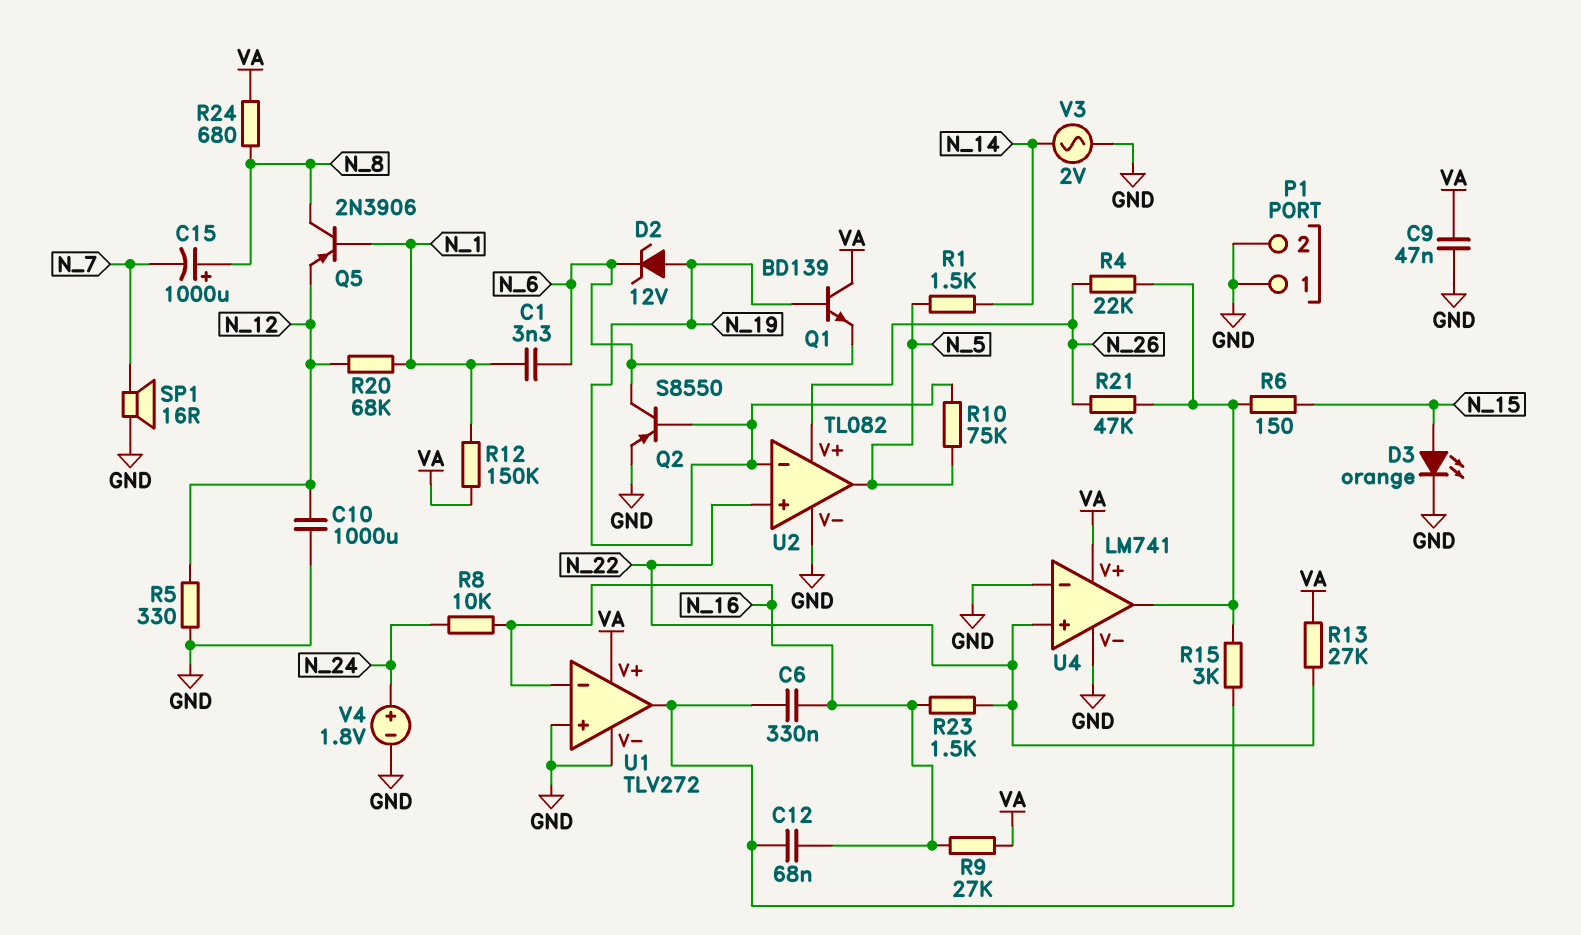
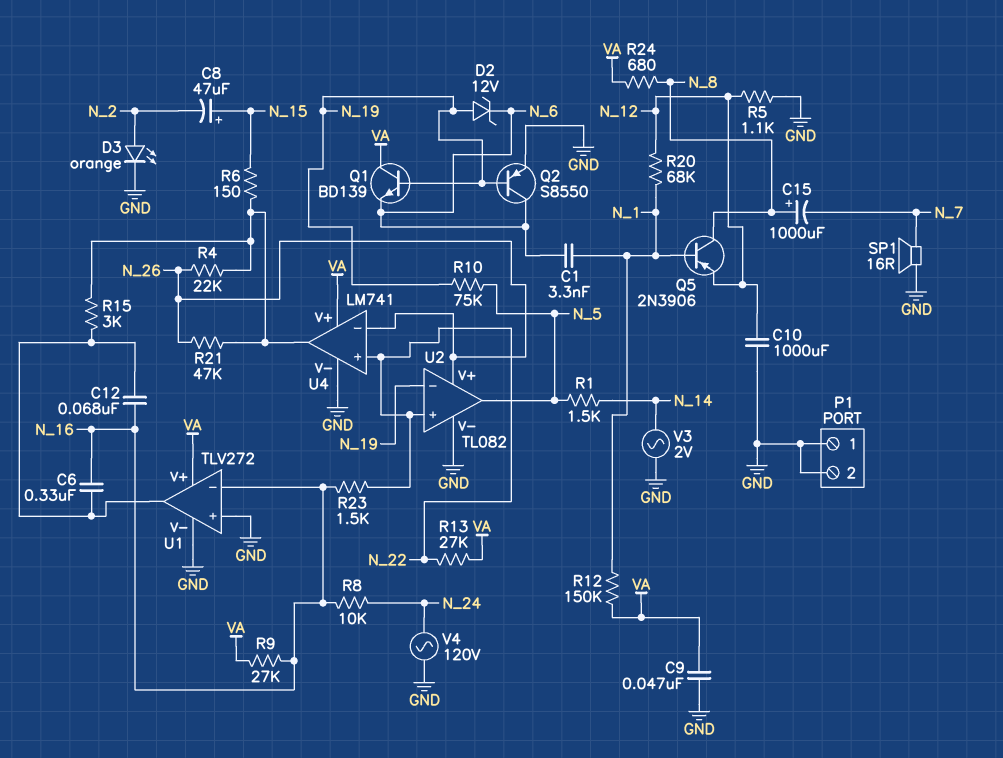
C8: none -> 47uF (plus N_15, minus N_2)
D3: LED orange (A N_15, K GND) -> LED orange (A N_2, K GND)
R5: 330 (GND, N_12) -> 1.1k (GND, N_12)
U4 pin in-: GND -> N_26
V4: 1.8V (plus N_24, minus GND) -> AC 120V (GND, N_24)

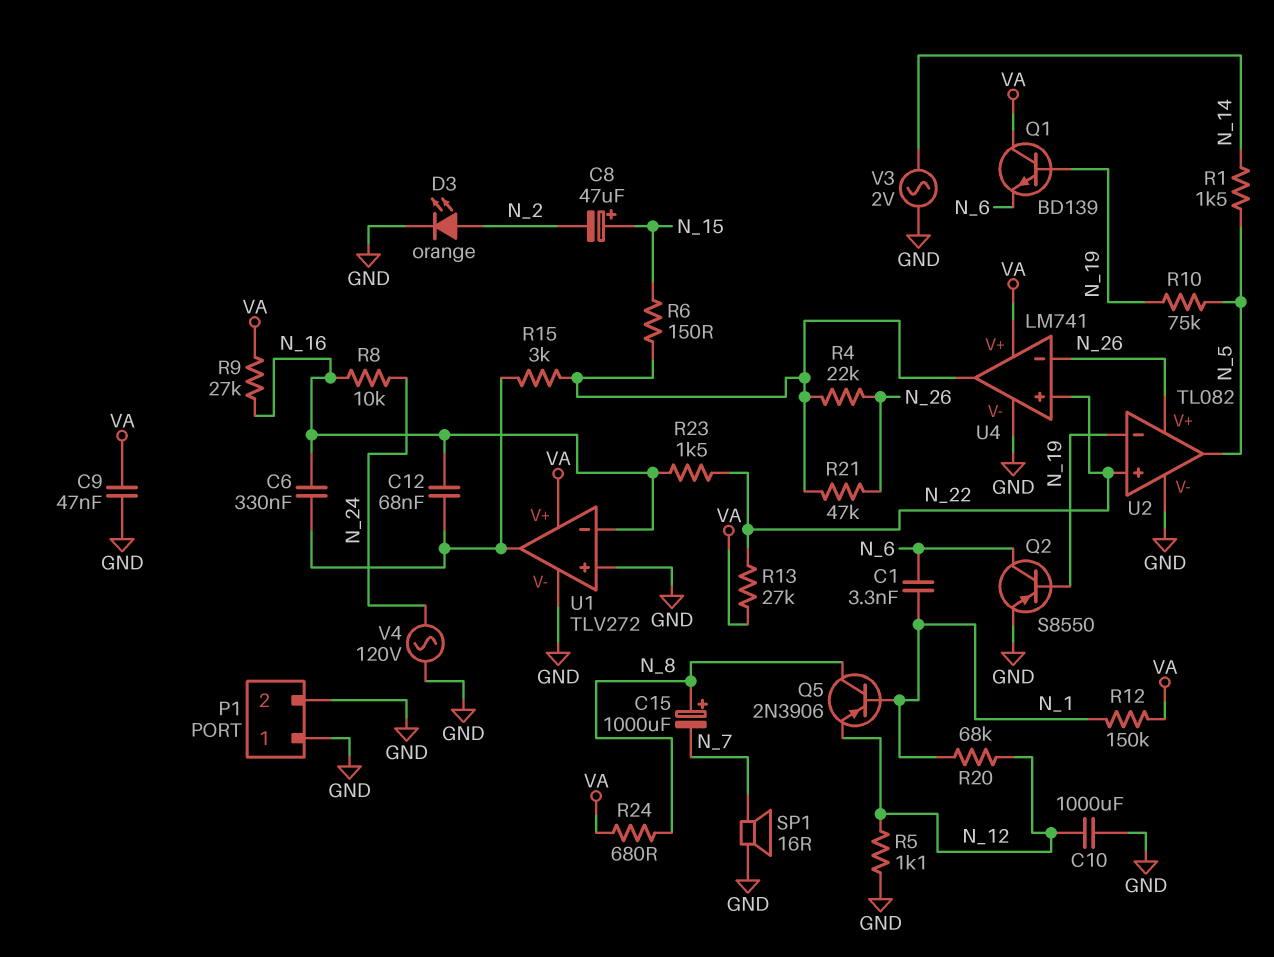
D2: zener 12V (A N_19, K N_6) -> none

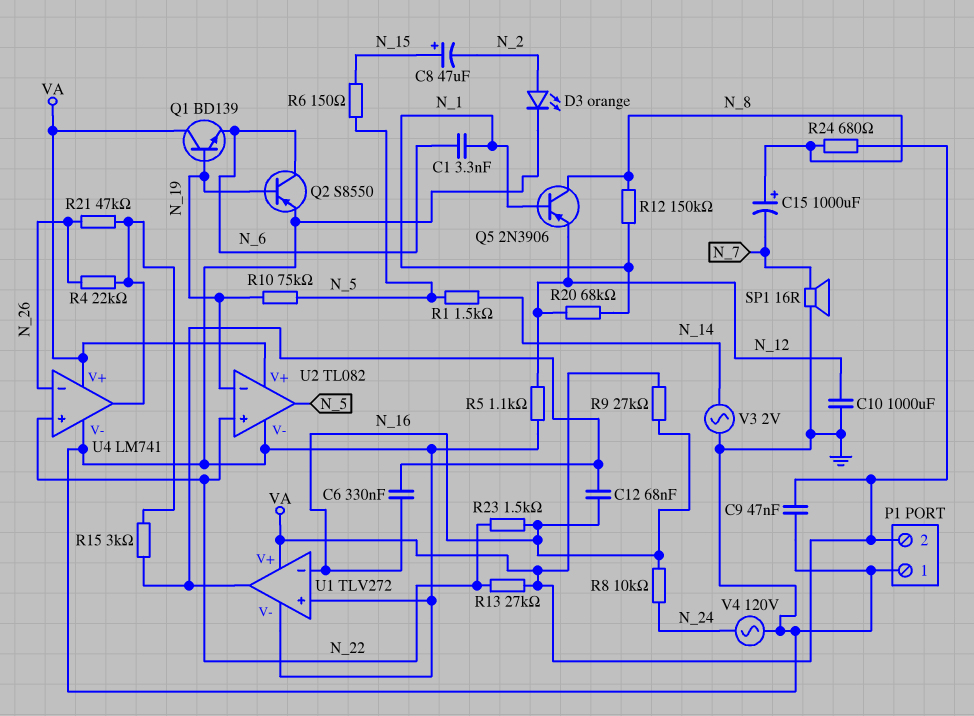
P1 pin 2: GND -> VA
R6: 150 (N_15, U4/out) -> 150 (N_5, N_15)
R12: 150k (N_1, VA) -> 150k (N_1, N_8)
U2 pin V+: N_26 -> VA

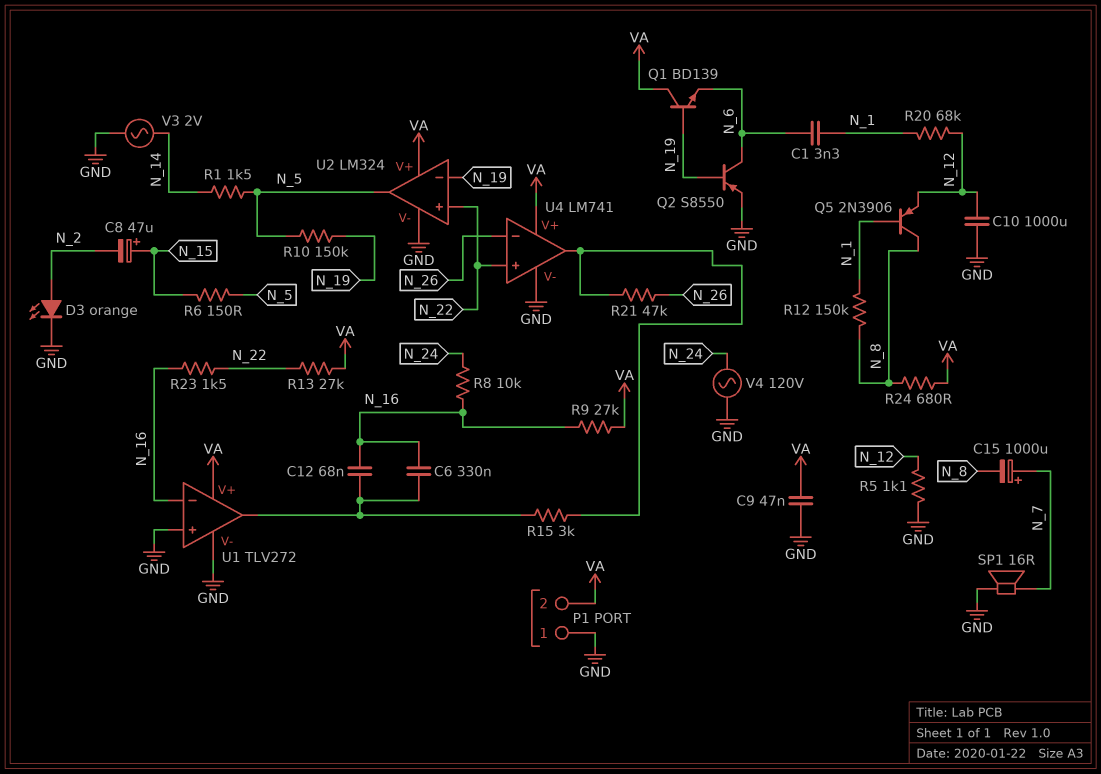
C15: 1000uF (plus N_8, minus N_7) -> 1000uF (plus N_7, minus N_8)
R4: 22k (N_26, U4/out) -> none
R10: 75k (N_5, N_19) -> 150k (N_5, N_19)
U2: TL082 -> LM324

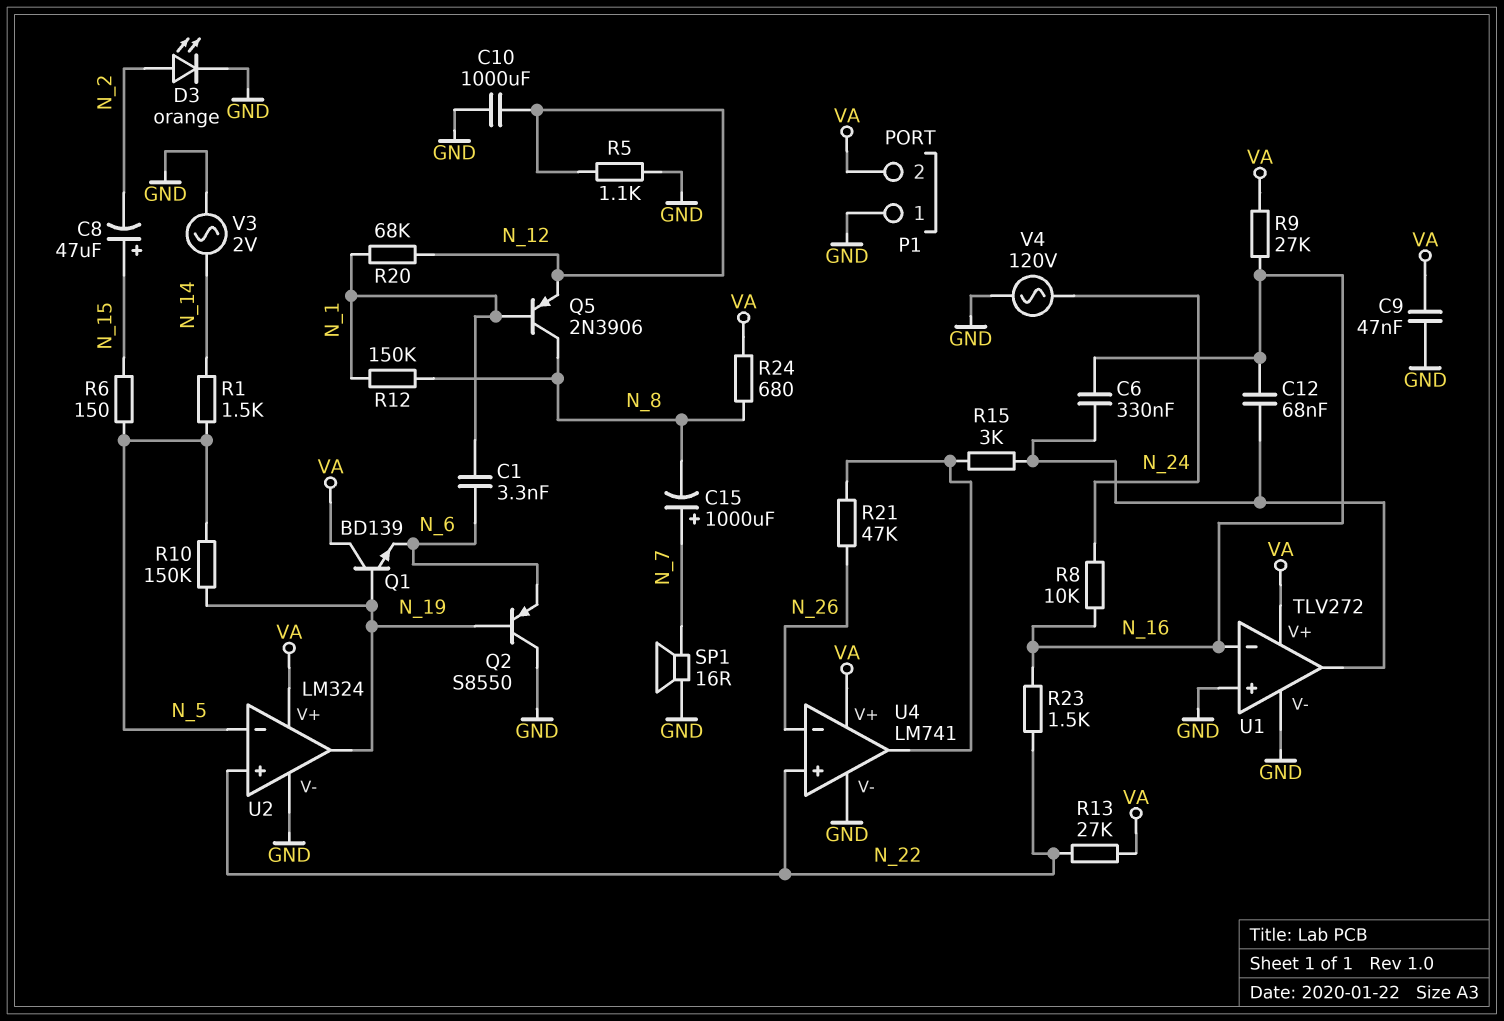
Q2: PNP S8550 (B N_19, C N_6, E GND) -> PNP S8550 (B N_19, C GND, E N_6)
U2 pin in-: N_19 -> N_5
U2 pin out: N_5 -> N_19

